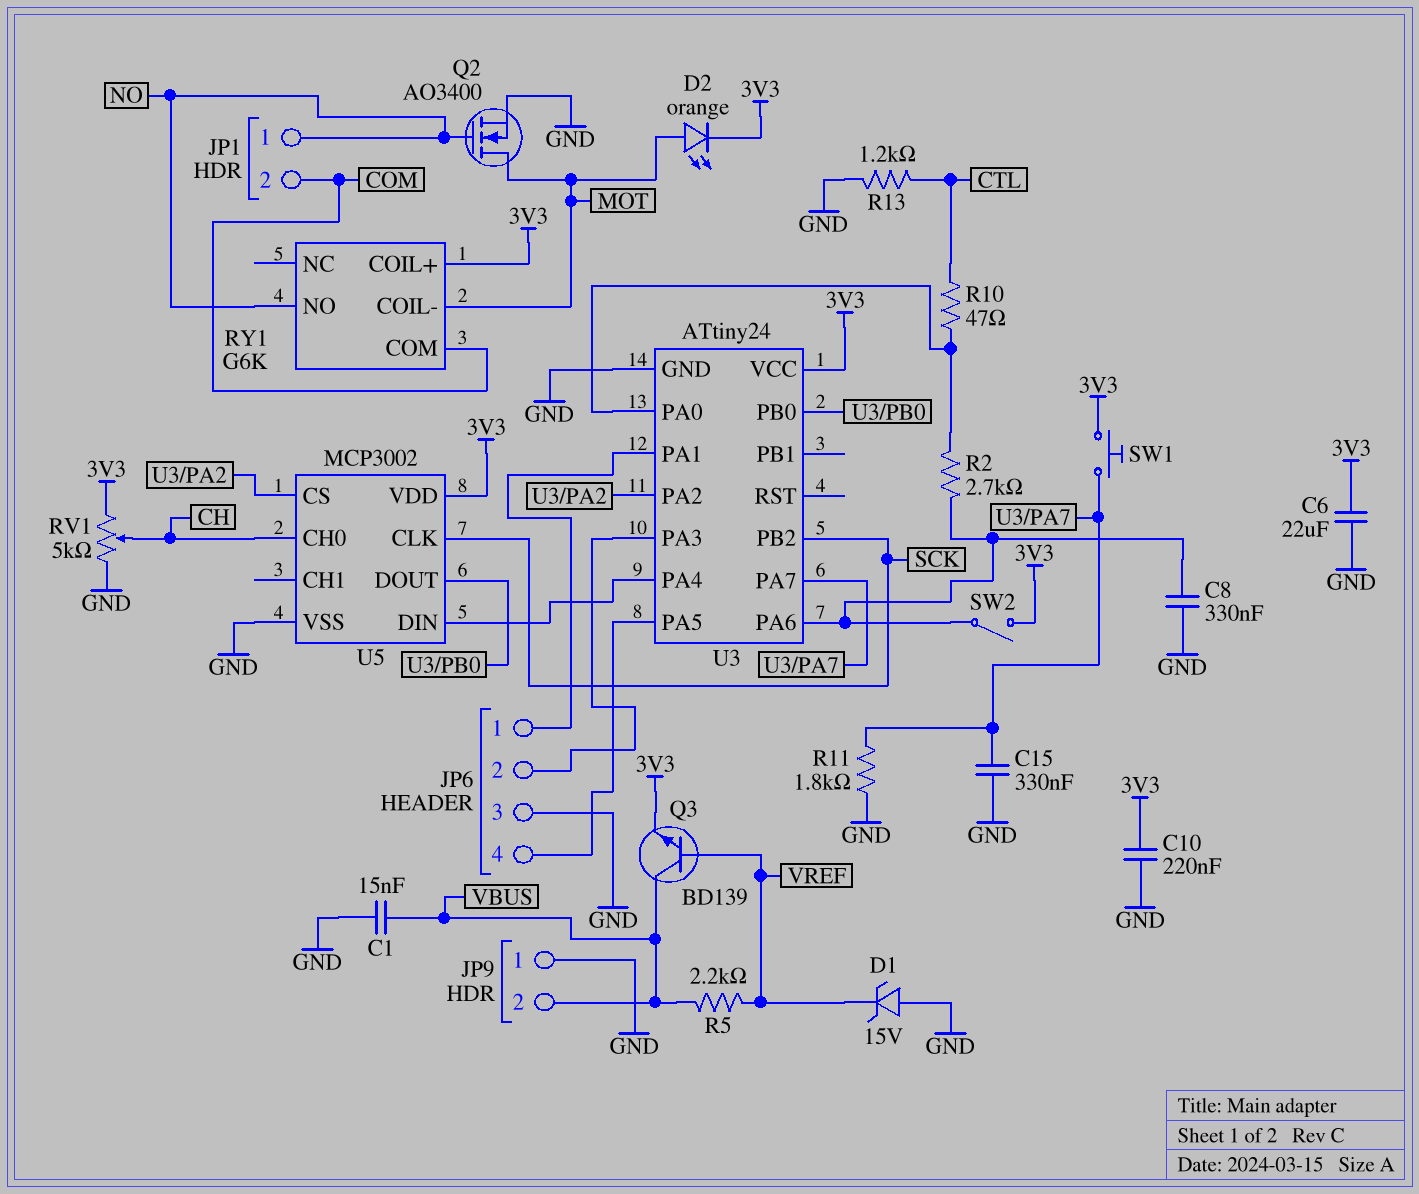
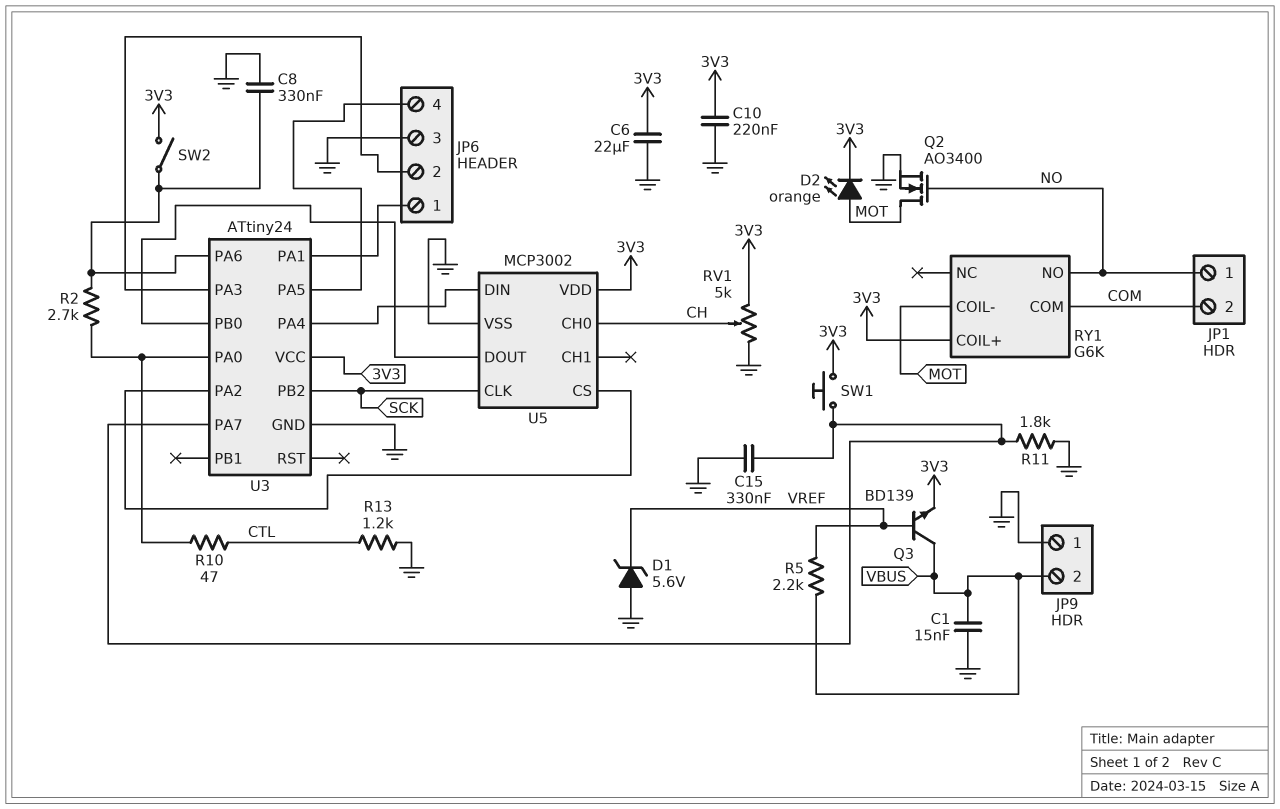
D1: zener 15V (A GND, K VREF) -> zener 5.6V (A GND, K VREF)

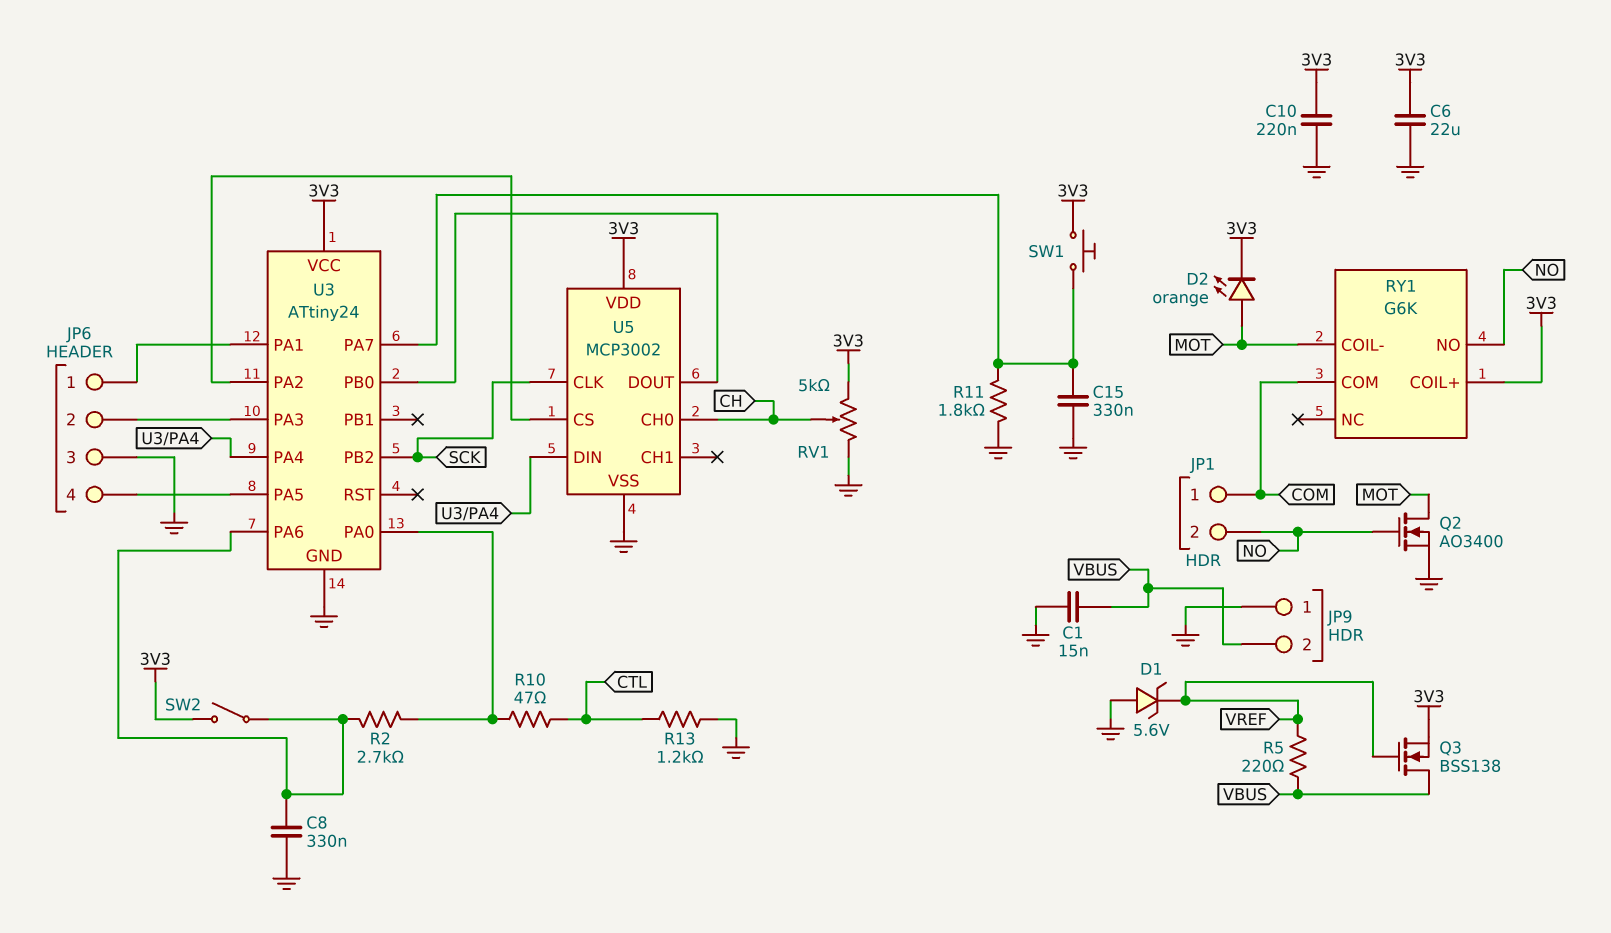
JP1 pin 1: NO -> COM
JP1 pin 2: COM -> NO
Q3: NPN BD139 (B VREF, C VBUS, E 3V3) -> NMOS BSS138 (G VREF, D VBUS, S 3V3)
R5: 2.2k (VBUS, VREF) -> 220 (VBUS, VREF)

